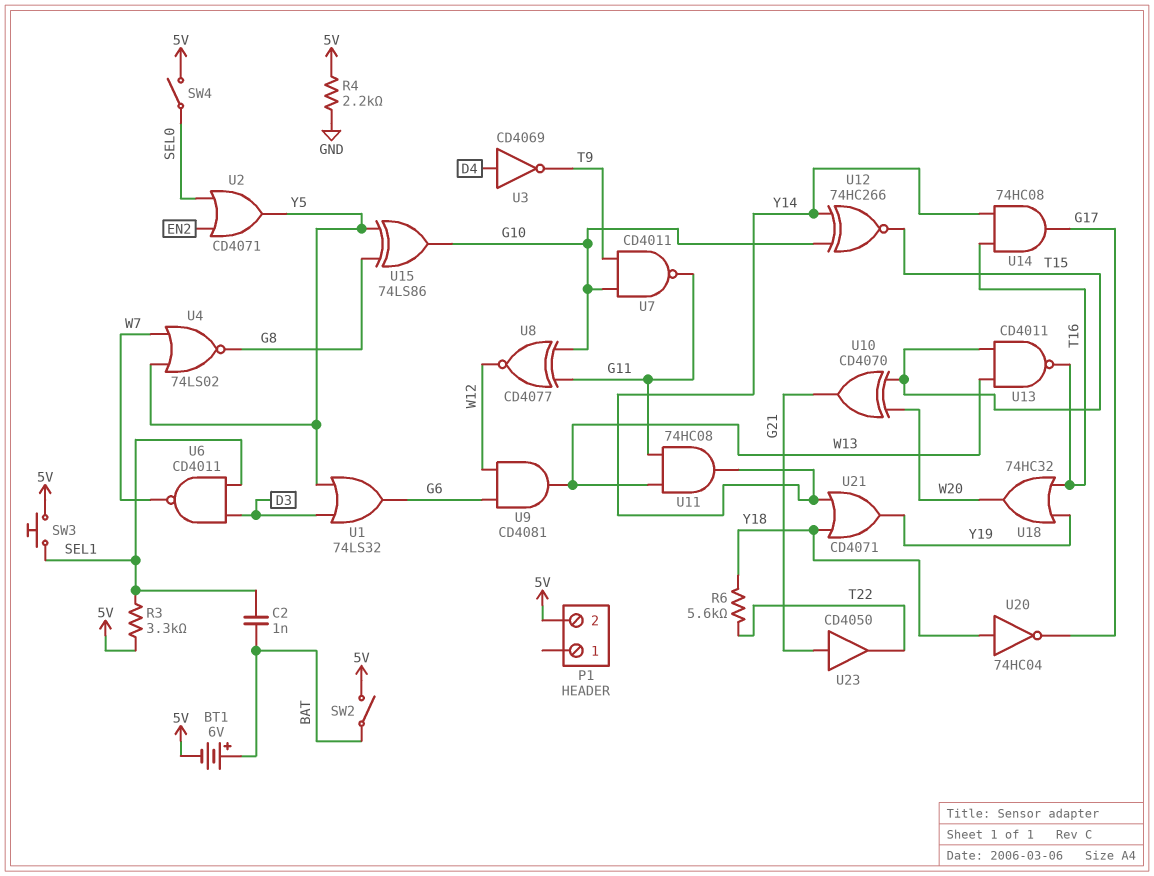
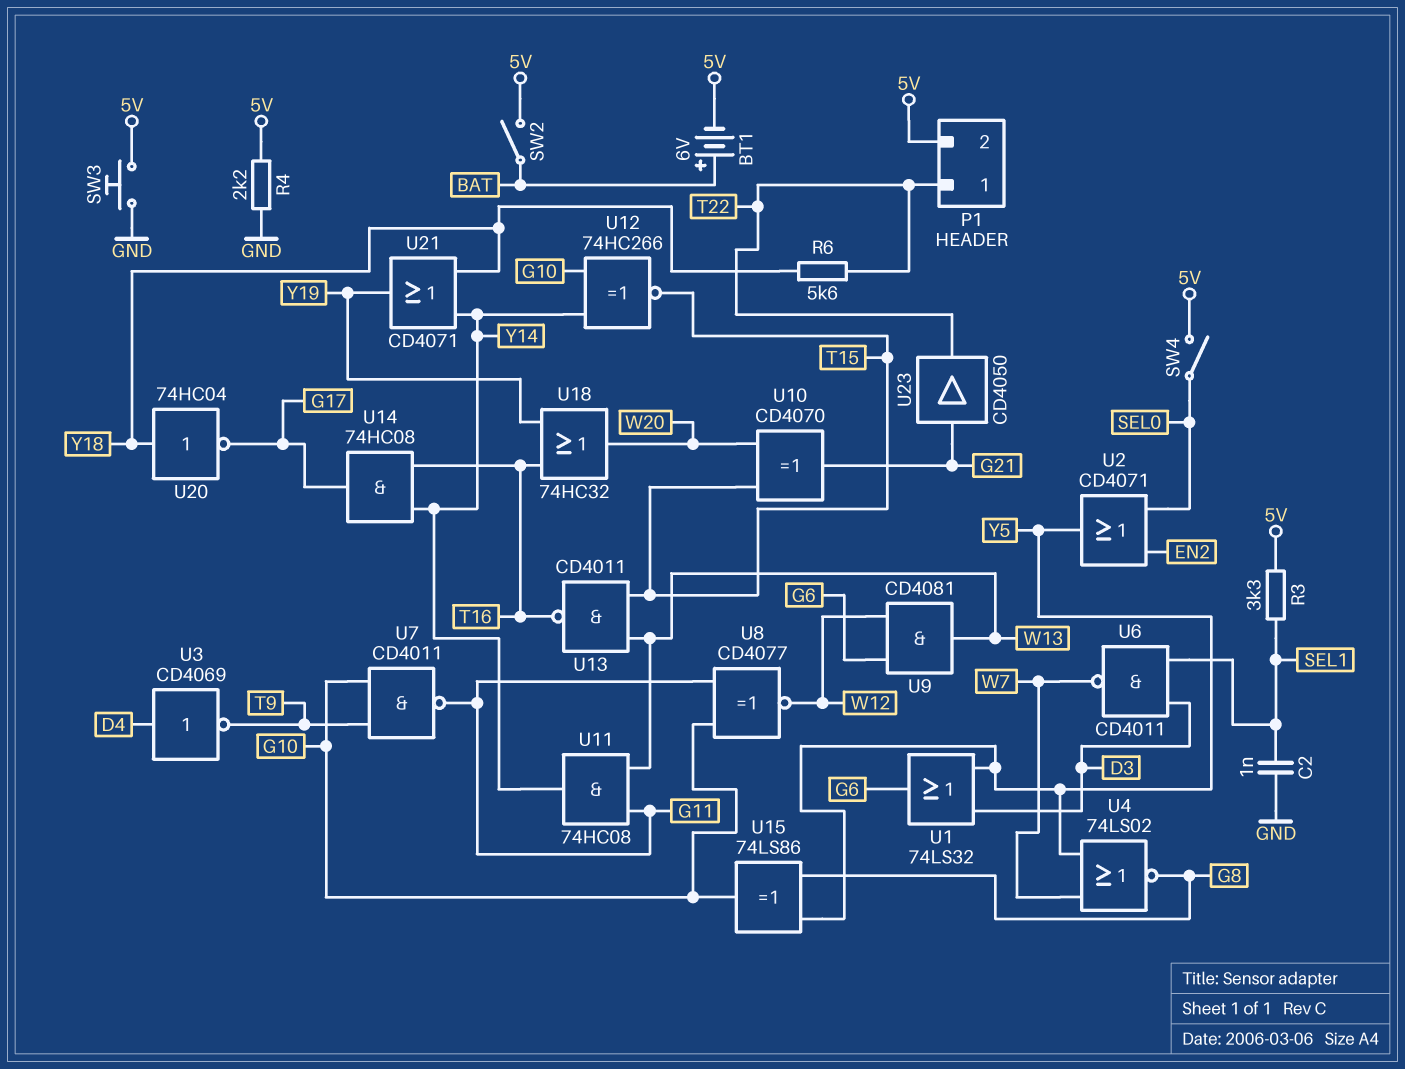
C2: 1nF (BAT, SEL1) -> 1nF (GND, SEL1)
P1 pin 1: none -> T22
SW3: button (5V, SEL1) -> button (5V, GND)

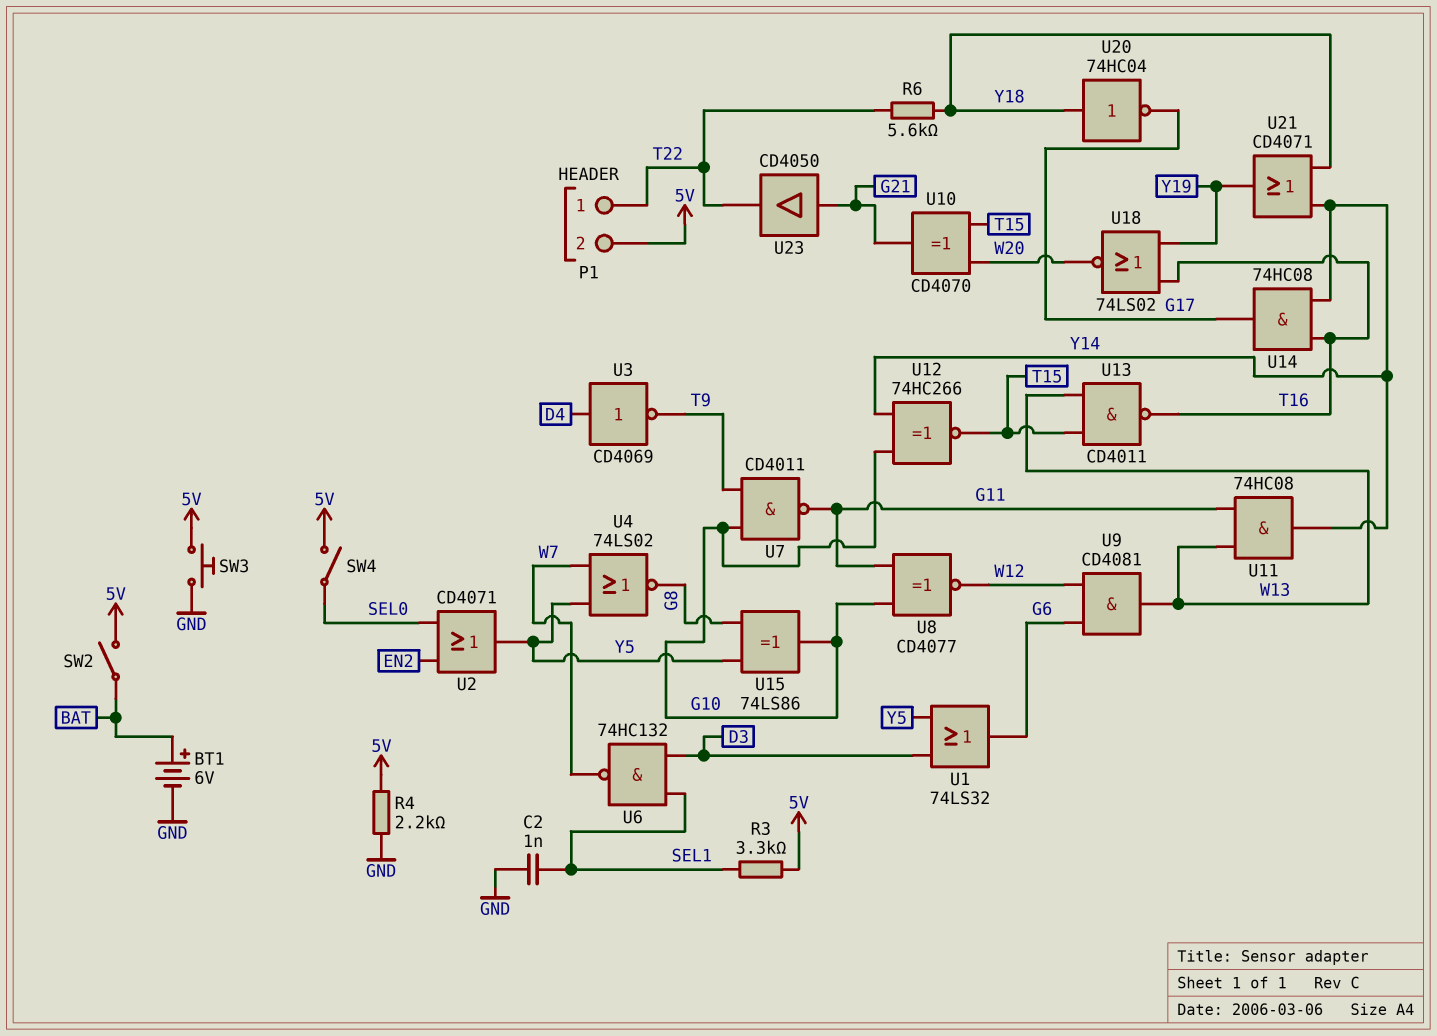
BT1: 6V (plus BAT, minus 5V) -> 6V (plus BAT, minus GND)
U6: NAND CD4011 (in D3, in SEL1, out W7) -> NAND 74HC132 (in D3, in SEL1, out W7)
U18: OR 74HC32 (in T16, in Y19, out W20) -> NOR 74LS02 (in T16, in Y19, out W20)

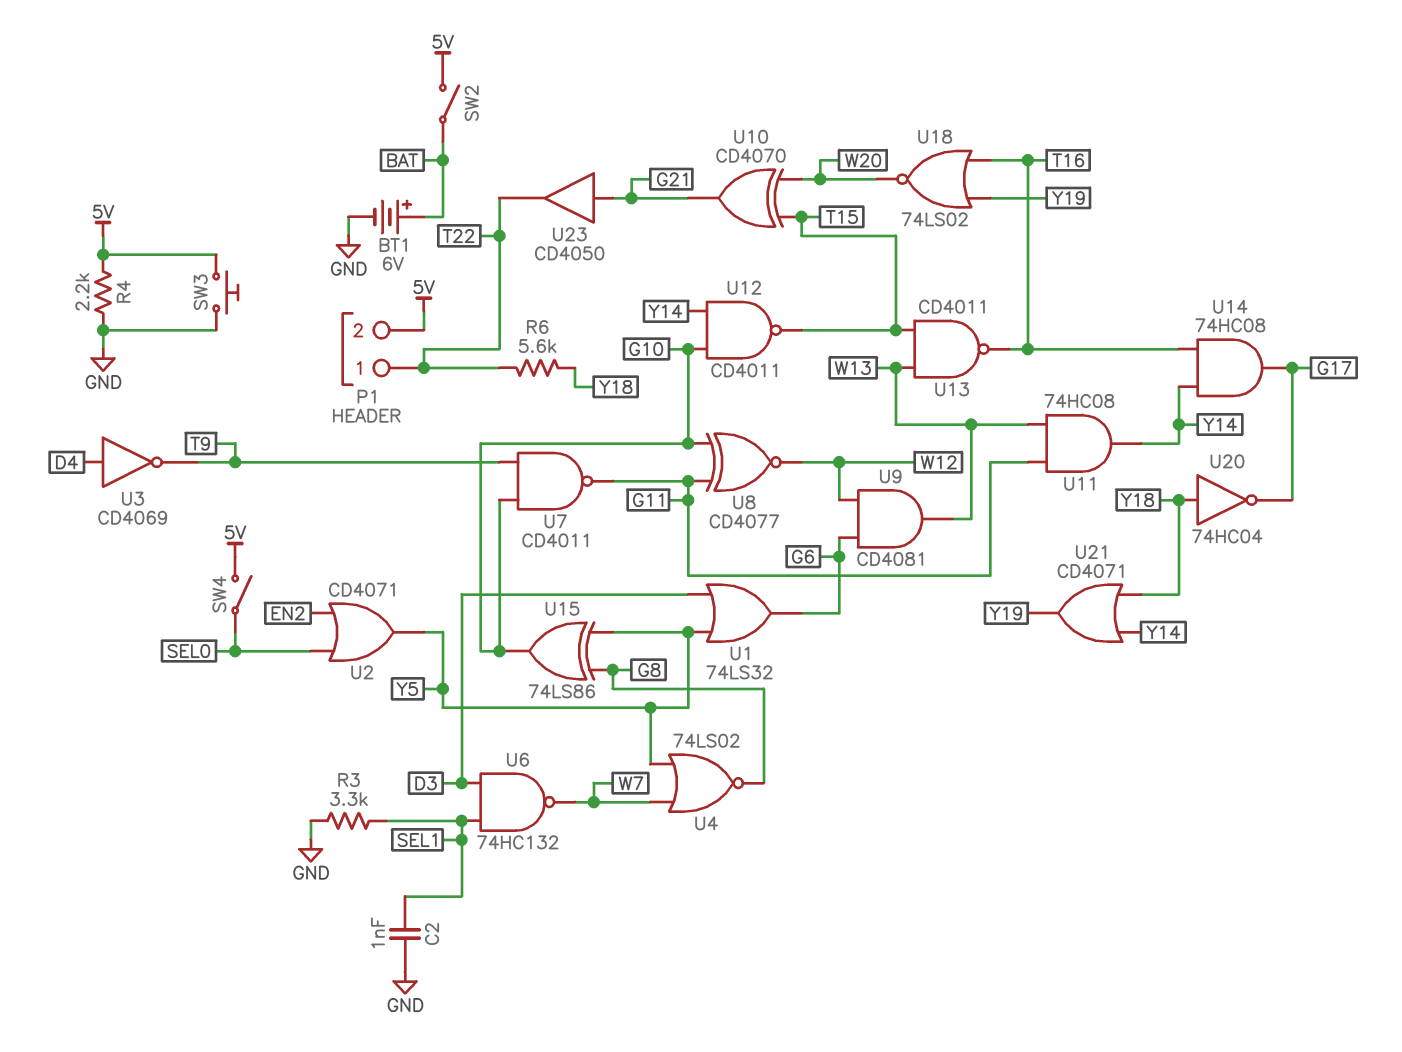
R3: 3.3k (5V, SEL1) -> 3.3k (GND, SEL1)
U12: XNOR 74HC266 (in G10, in Y14, out T15) -> NAND CD4011 (in G10, in Y14, out T15)

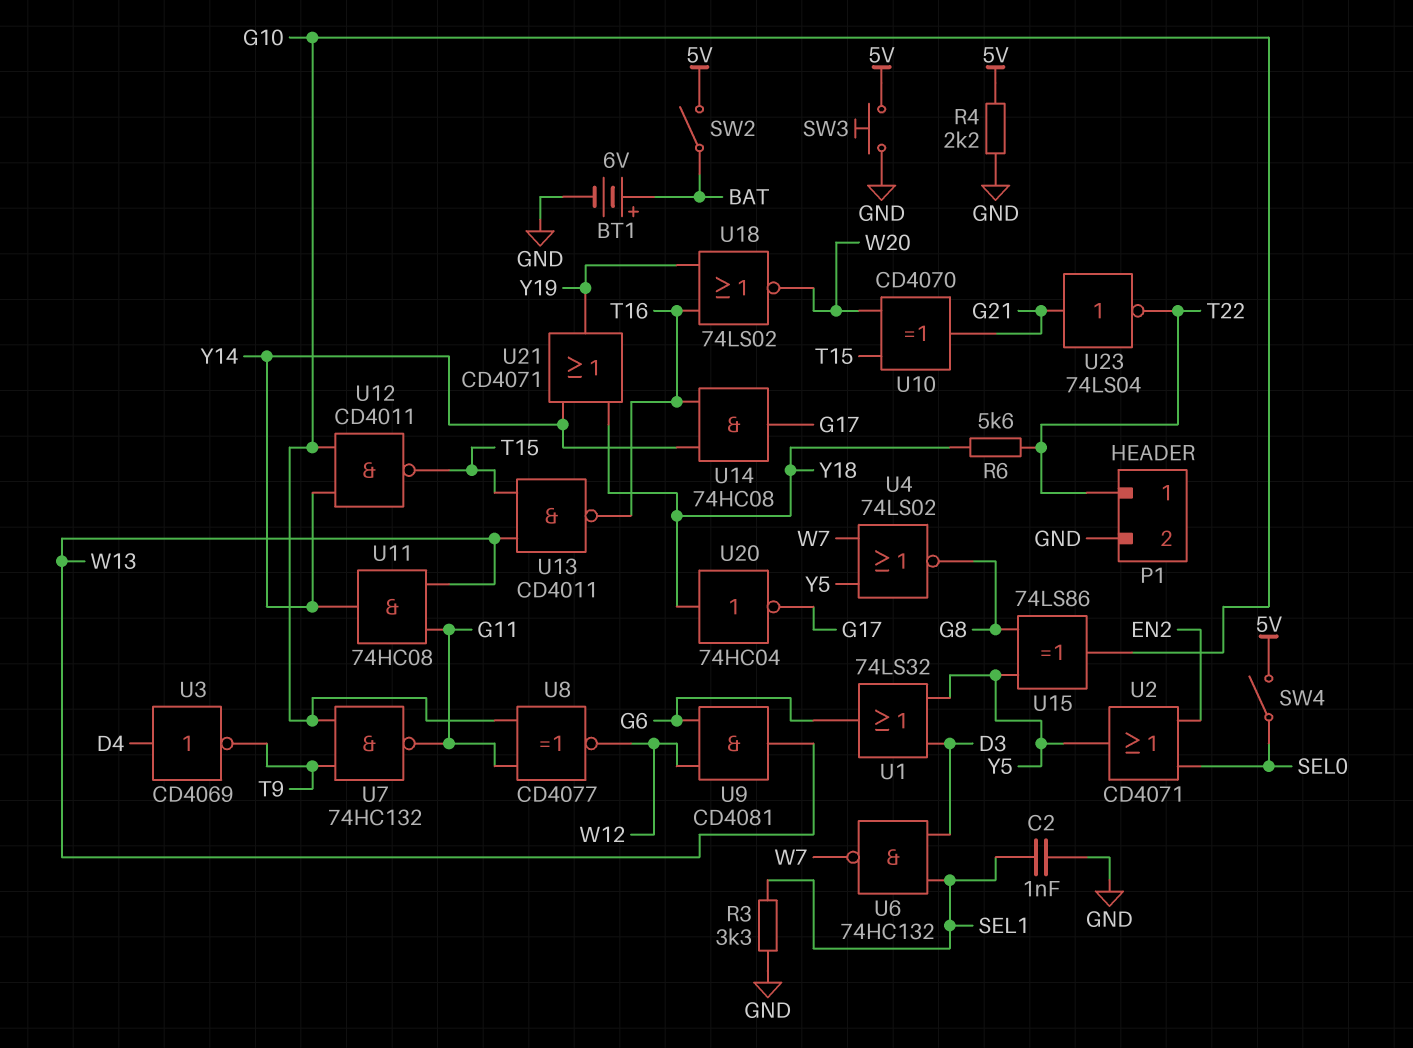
P1 pin 2: 5V -> GND
U7: NAND CD4011 (in G10, in T9, out G11) -> NAND 74HC132 (in G10, in T9, out G11)
U23: buffer CD4050 (in G21, out T22) -> NOT 74LS04 (in G21, out T22)

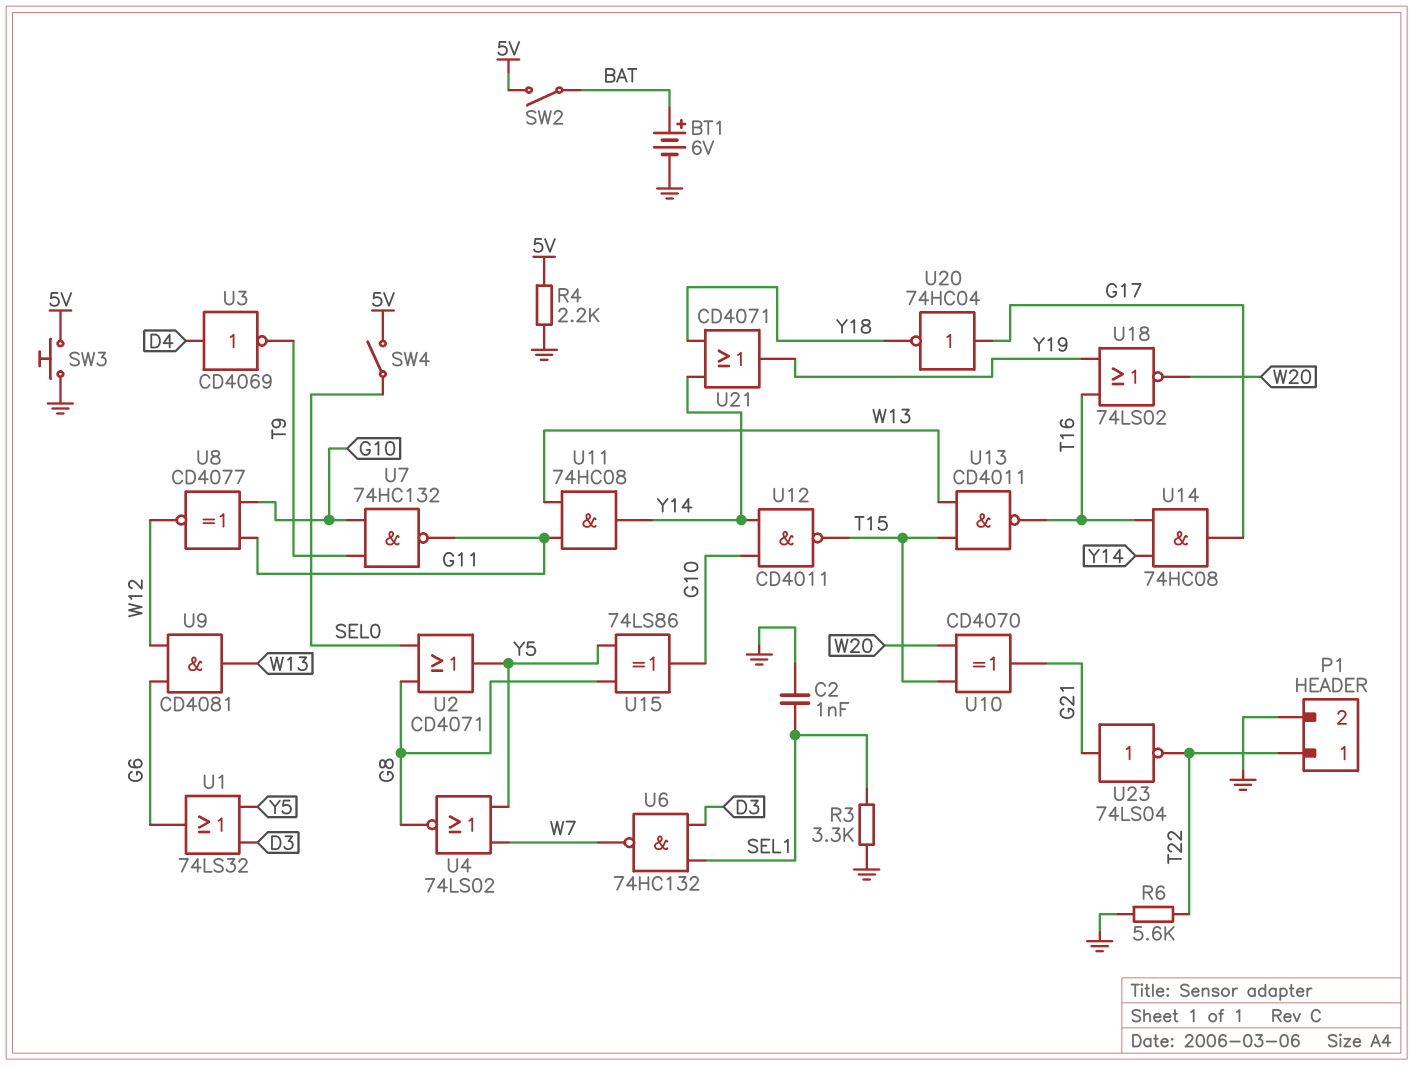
R6: 5.6k (T22, Y18) -> 5.6k (GND, T22)
U2: OR CD4071 (in EN2, in SEL0, out Y5) -> OR CD4071 (in G8, in SEL0, out Y5)
U20: NOT 74HC04 (in Y18, out G17) -> NOT 74HC04 (in G17, out Y18)

